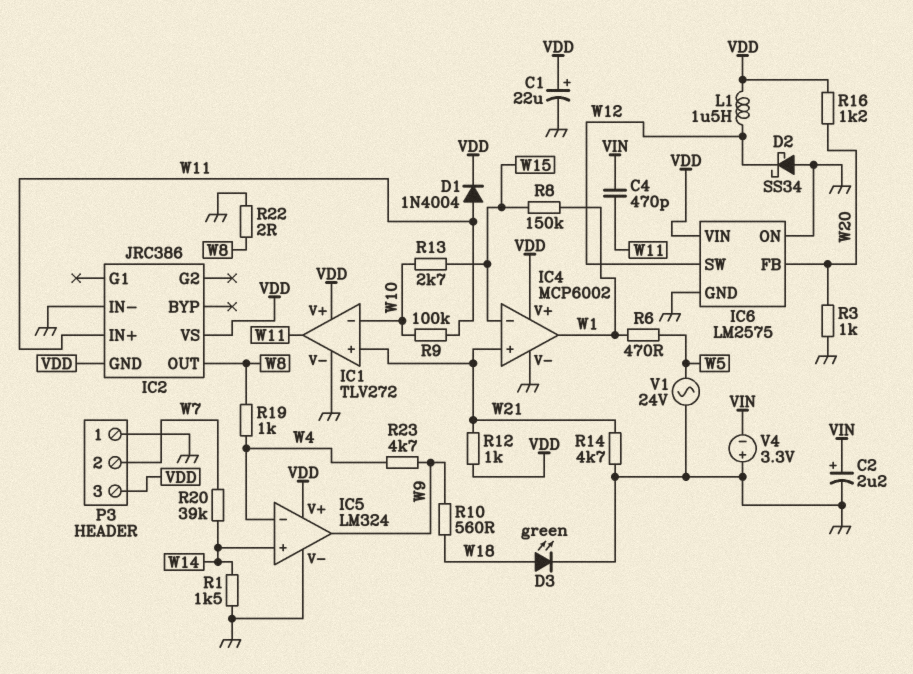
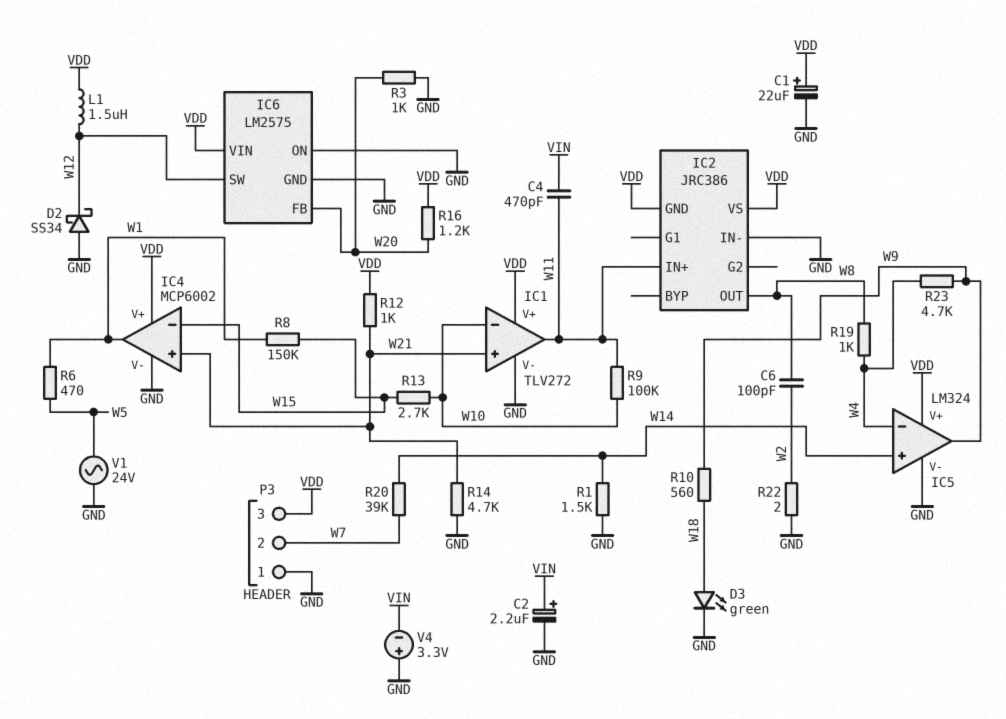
C6: none -> 100pF (W2, W8)
D1: diode 1N4004 (A W11, K VDD) -> none
R22: 2 (GND, W8) -> 2 (GND, W2)

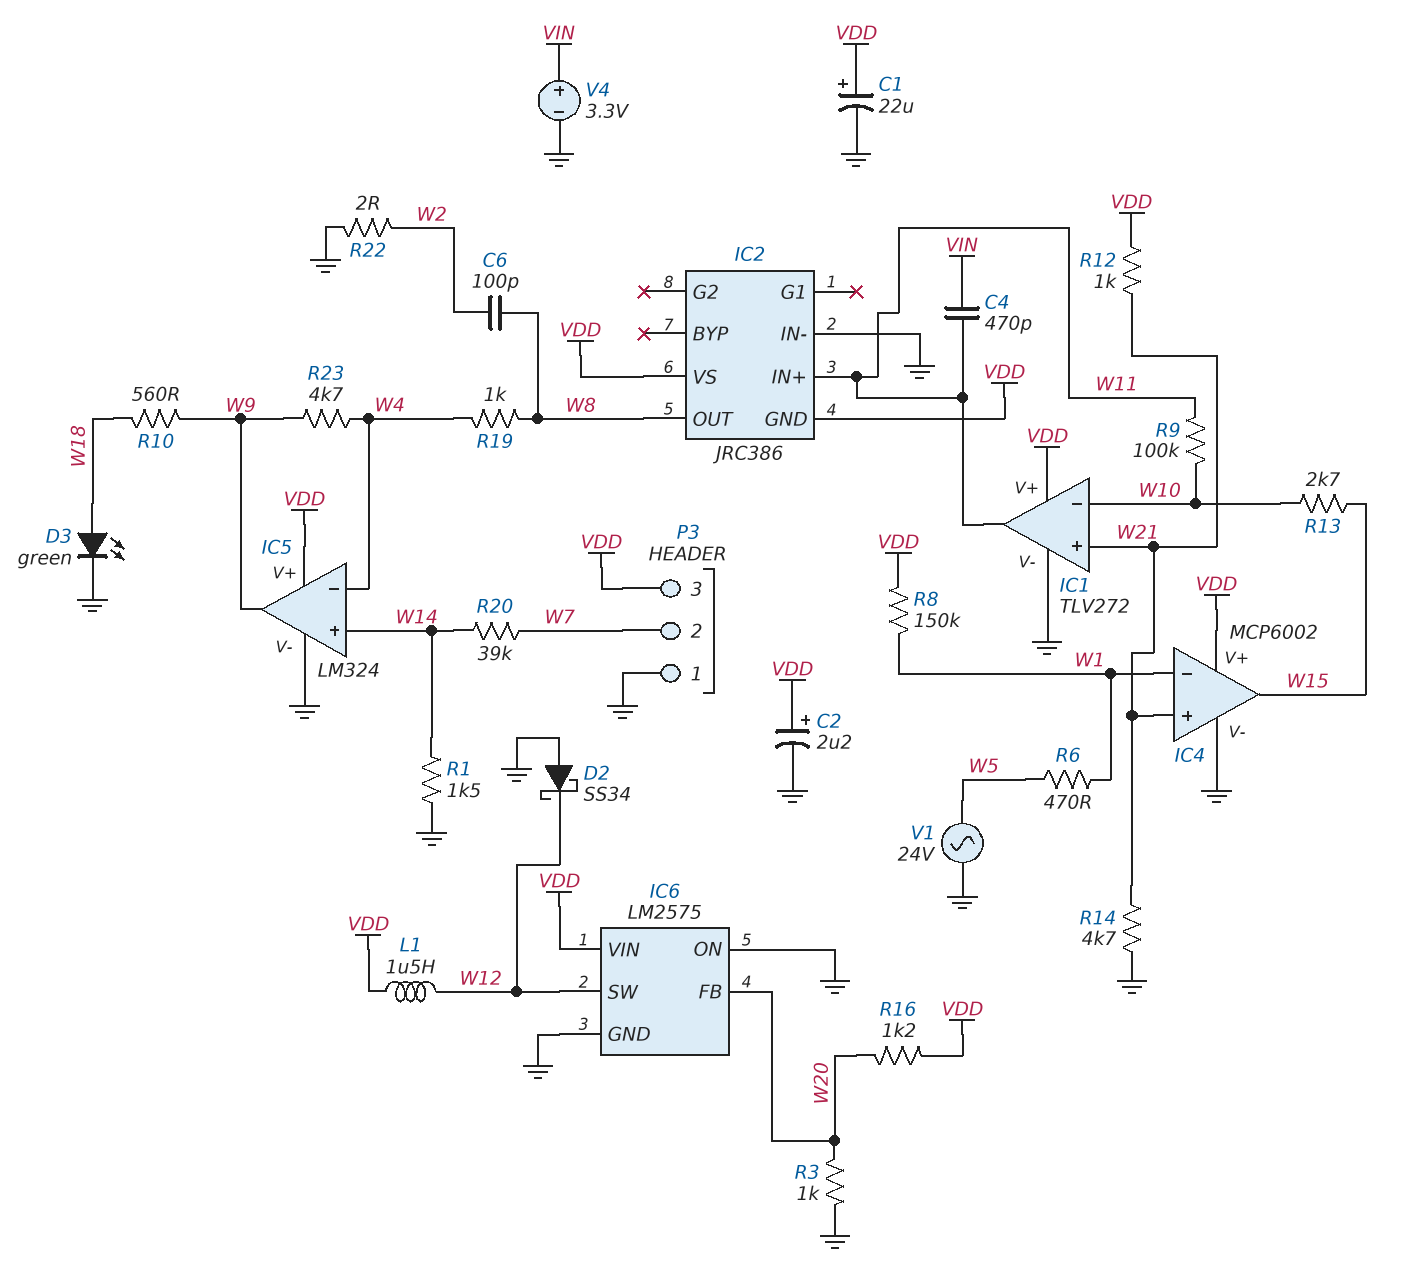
C2: 2.2uF (plus VIN, minus GND) -> 2.2uF (plus VDD, minus GND)
IC4 pin in-: W15 -> W1
IC4 pin out: W1 -> W15
R8: 150k (W1, W15) -> 150k (VDD, W1)
V4: 3.3V (plus GND, minus VIN) -> 3.3V (plus VIN, minus GND)

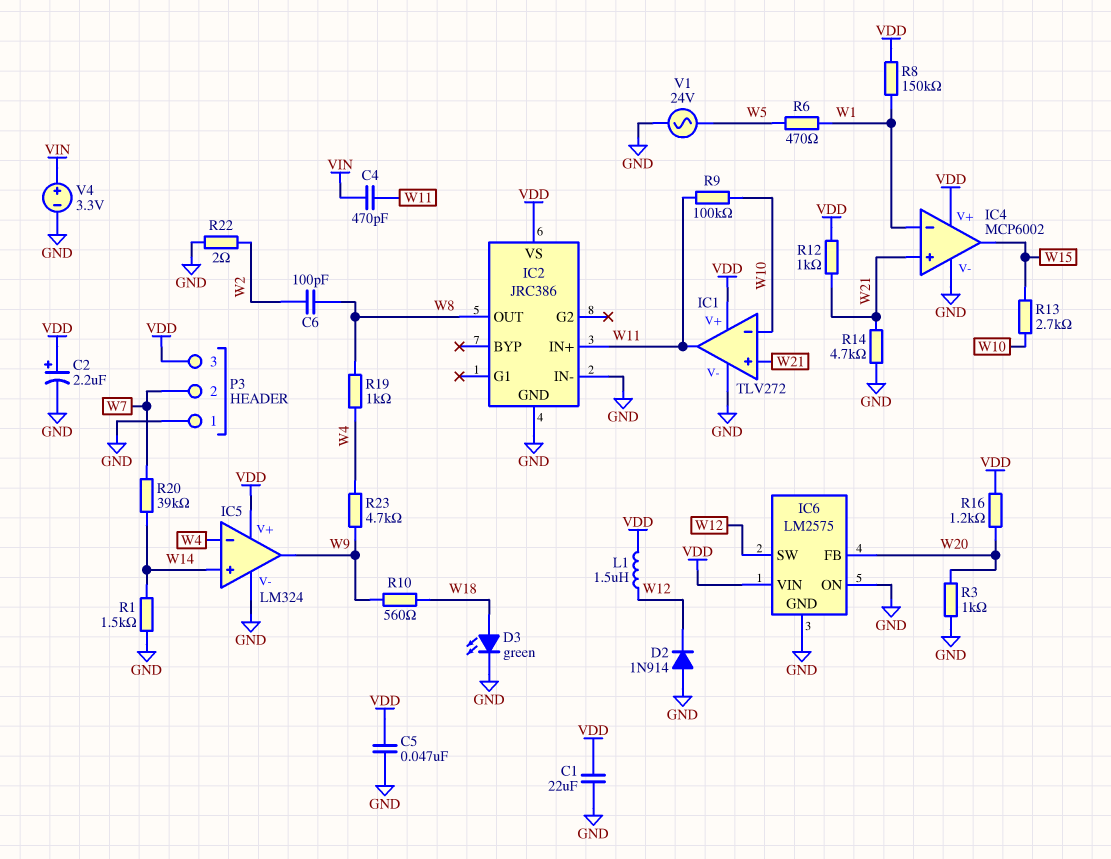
C1: 22uF (plus VDD, minus GND) -> 22uF (GND, VDD)
C5: none -> 47nF (GND, VDD)
D2: schottky SS34 (A GND, K W12) -> diode 1N914 (A GND, K W12)
IC2 pin GND: VDD -> GND

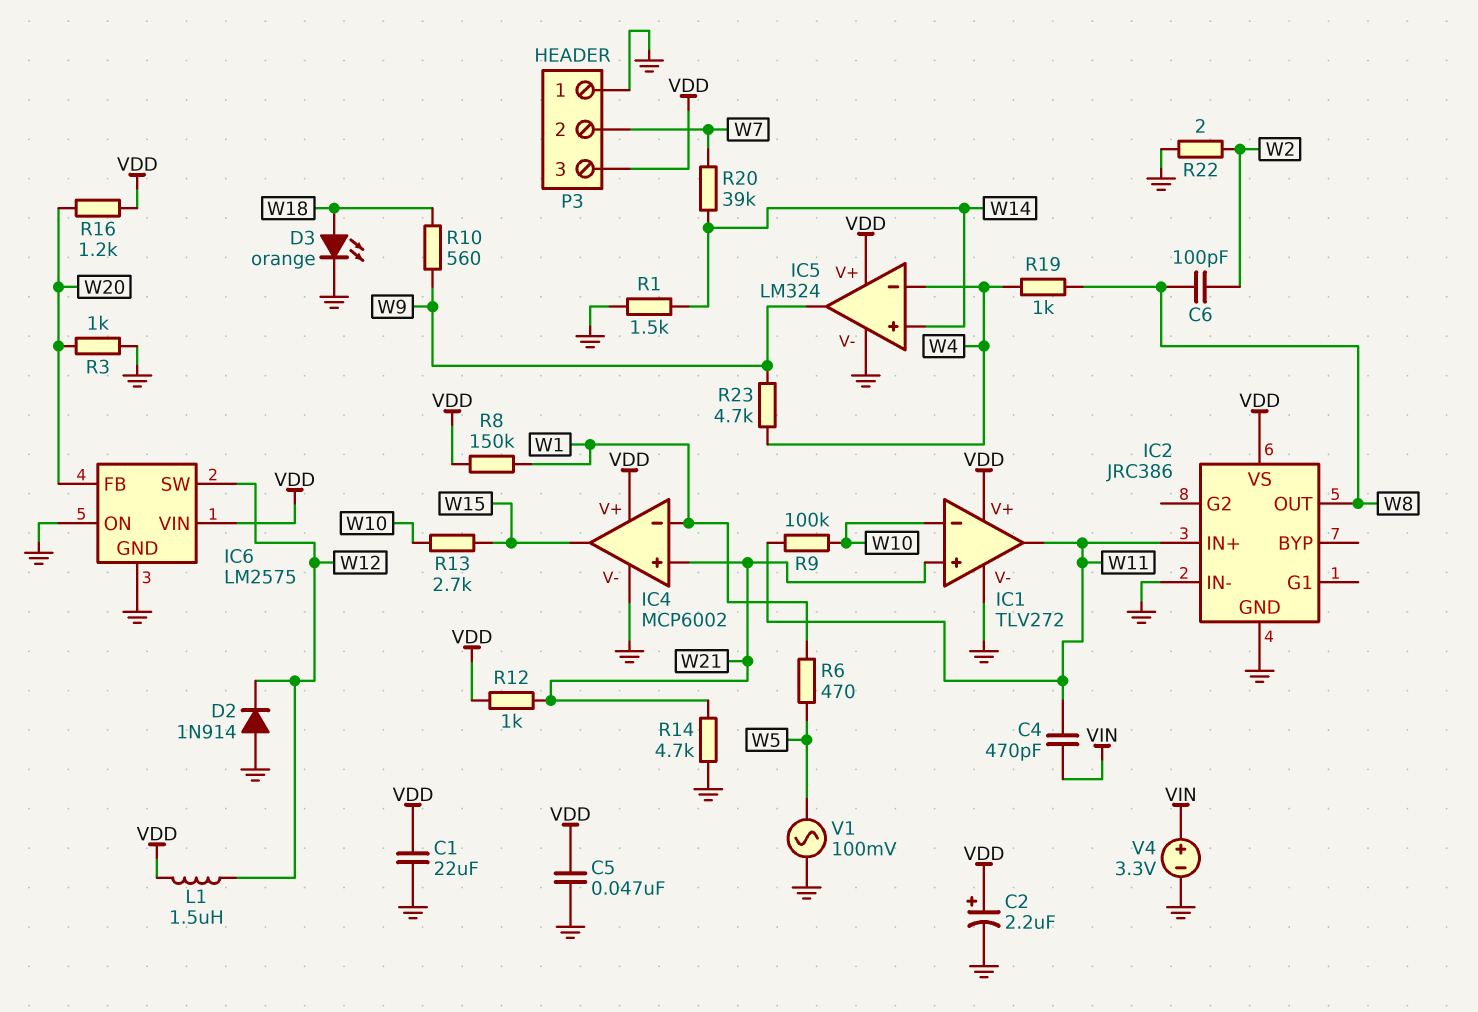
D3: LED green (A W18, K GND) -> LED orange (A W18, K GND)
V1: AC 24V (GND, W5) -> AC 100mV (GND, W5)

